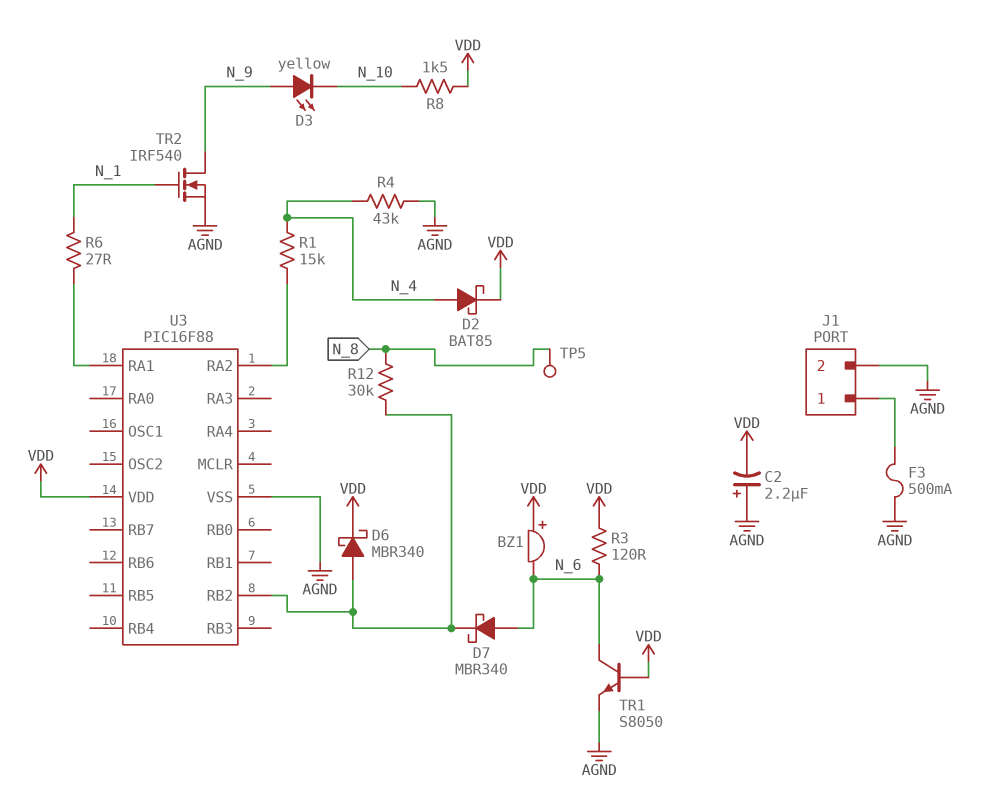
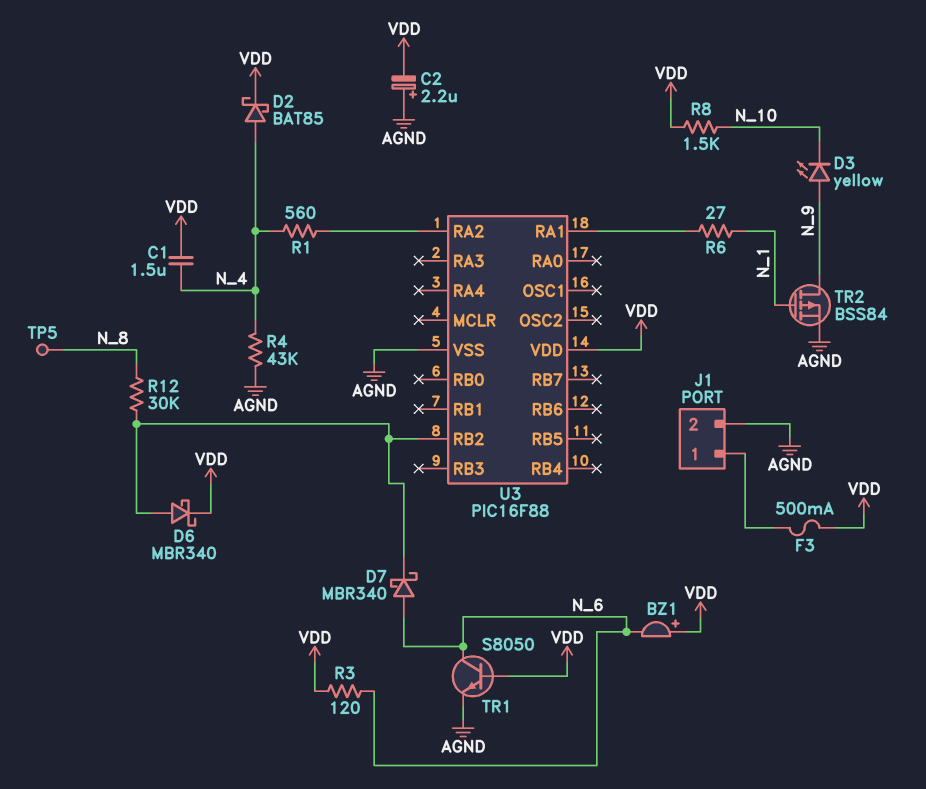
C1: none -> 1.5uF (N_4, VDD)
F3: 500mA (AGND, J1/1) -> 500mA (J1/1, VDD)
R1: 15k (N_4, U3/RA2) -> 560 (N_4, U3/RA2)
TR2: NMOS IRF540 (G N_1, D N_9, S AGND) -> PMOS BSS84 (G N_1, D N_9, S AGND)

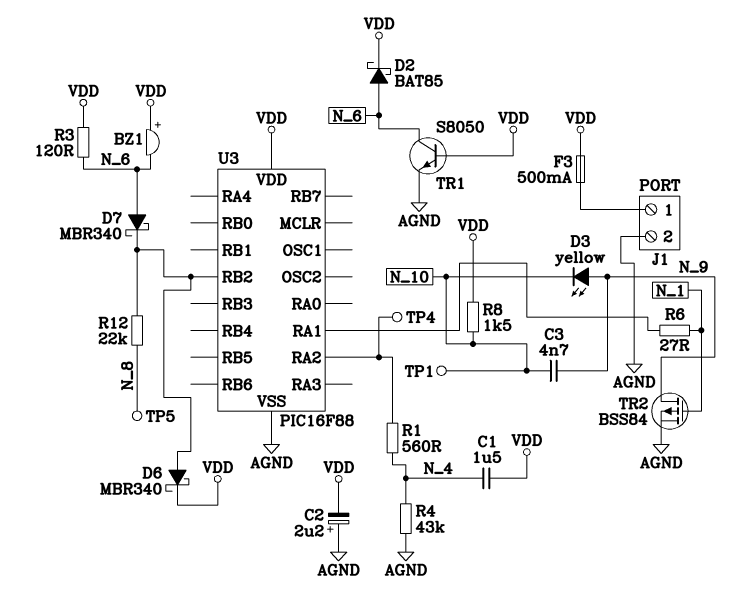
C3: none -> 4.7nF (N_9, N_10)
D2: schottky BAT85 (A N_4, K VDD) -> schottky BAT85 (A N_6, K VDD)
R12: 30k (N_8, U3/RB2) -> 22k (N_8, U3/RB2)
TP1: none -> test point (N_10)
TP4: none -> test point (U3/RA2)

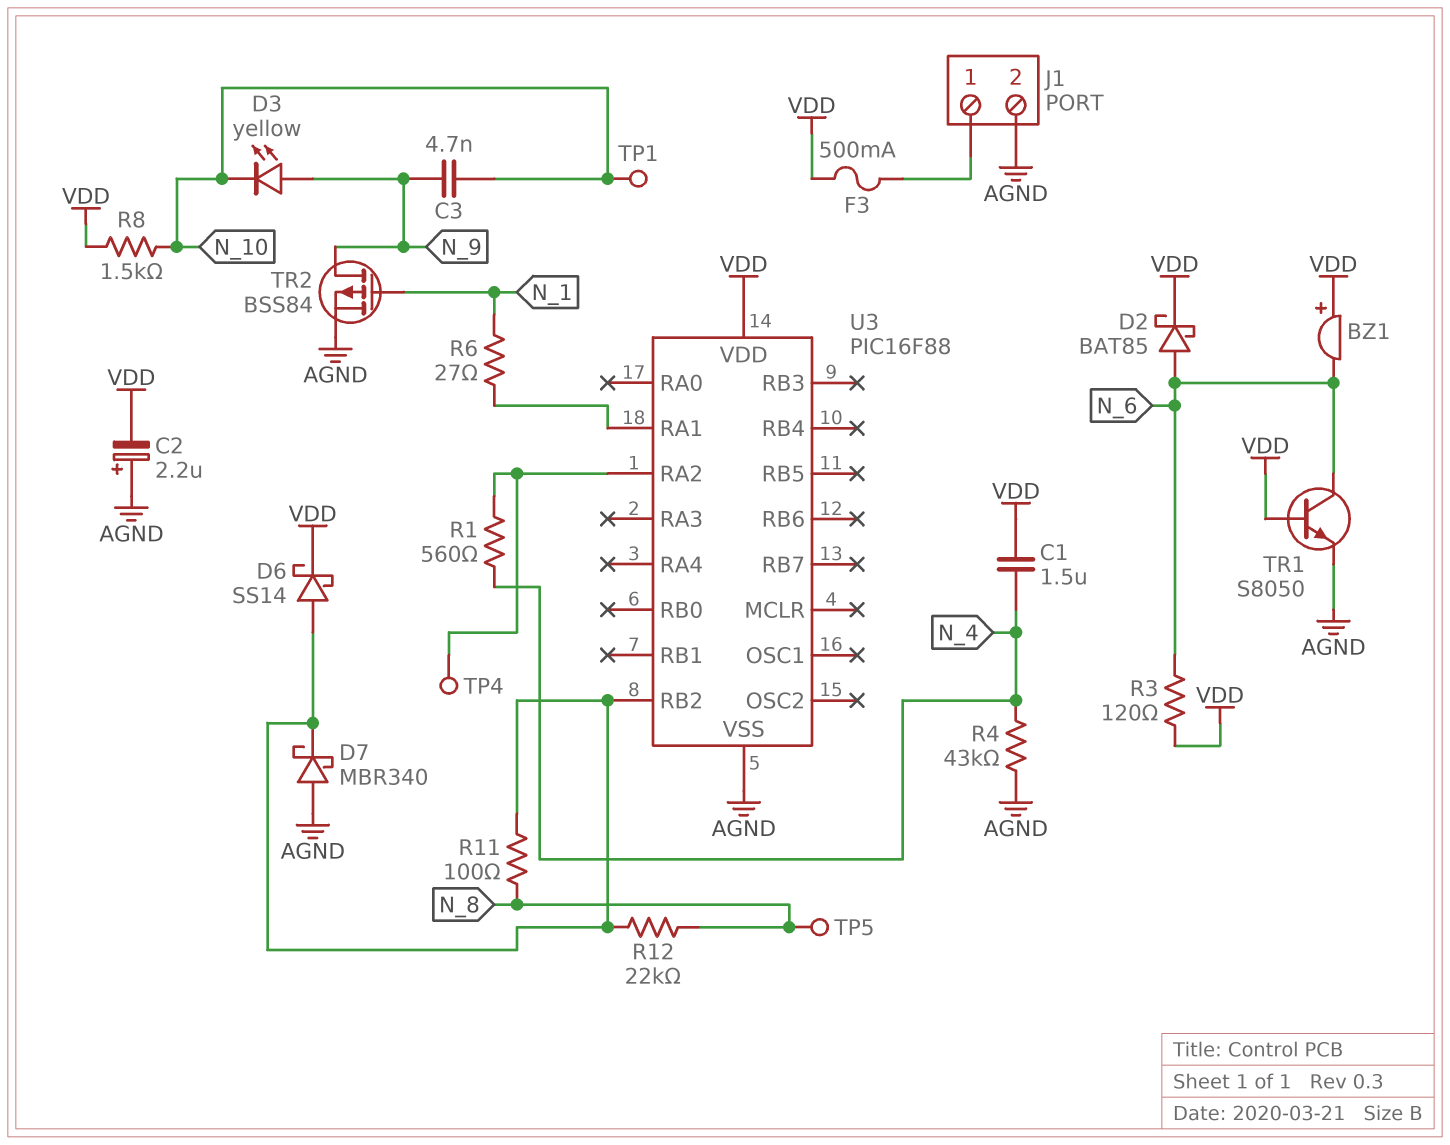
D6: schottky MBR340 (A U3/RB2, K VDD) -> schottky SS14 (A U3/RB2, K VDD)
D7: schottky MBR340 (A N_6, K U3/RB2) -> schottky MBR340 (A AGND, K U3/RB2)
R11: none -> 100 (N_8, U3/RB2)

